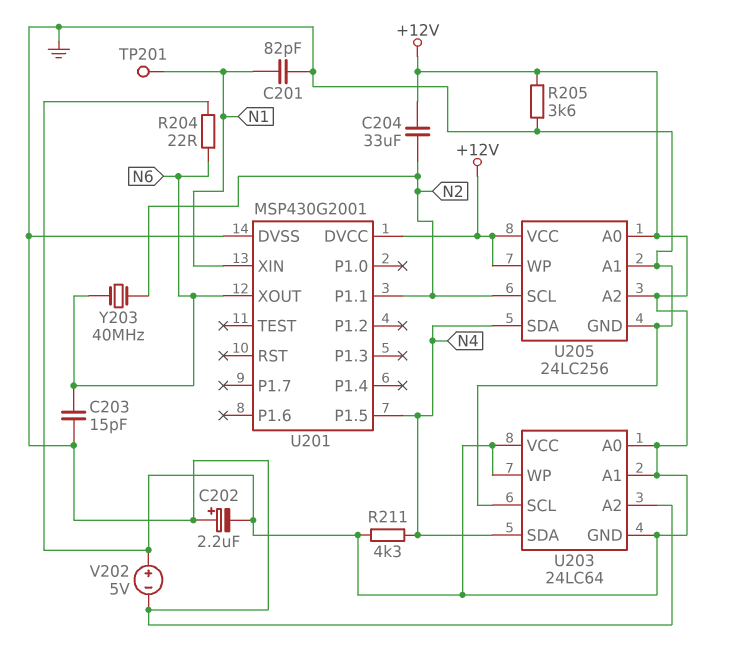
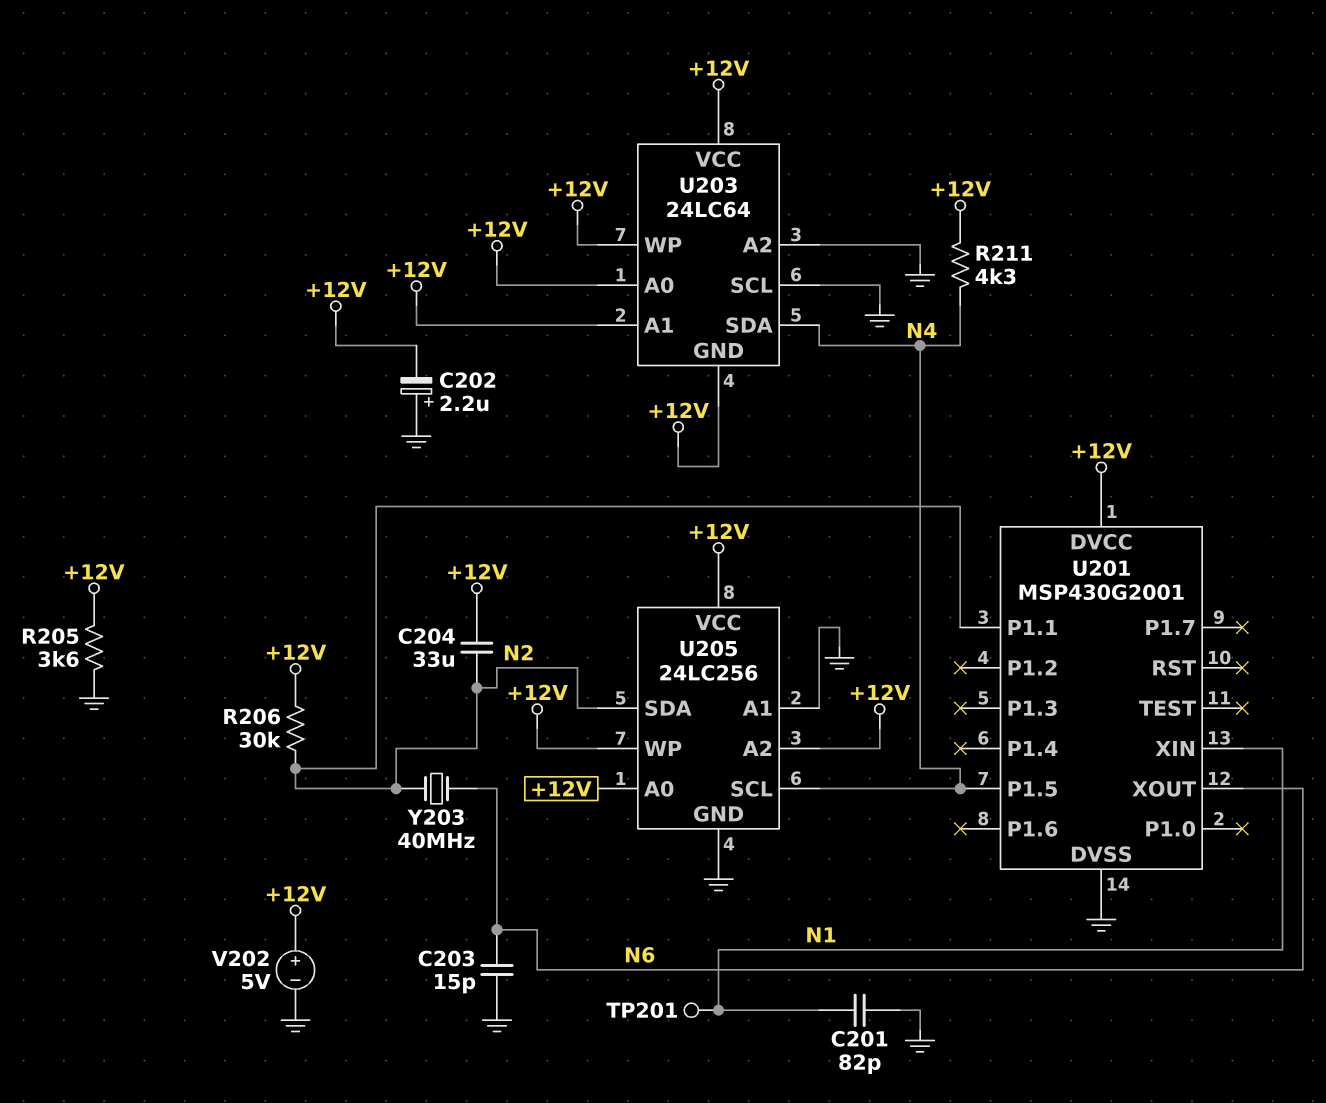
R204: 22 (+12V, N6) -> none
R206: none -> 30k (+12V, N2)
U205 pin SCL: N2 -> N4
U205 pin SDA: N4 -> N2

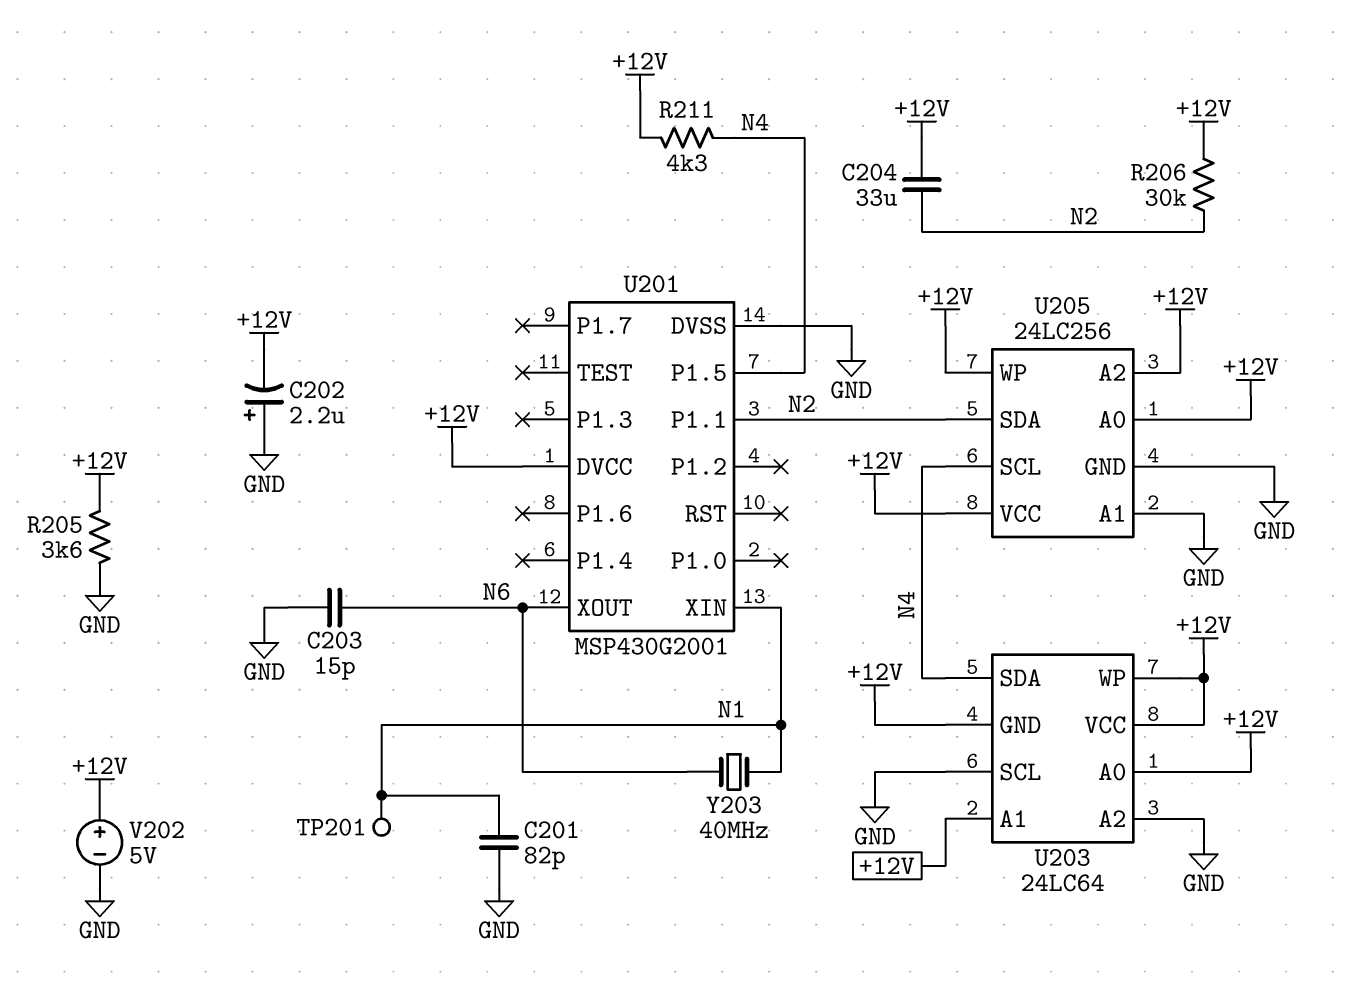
Y203: 40MHz (N2, N6) -> 40MHz (N1, N6)

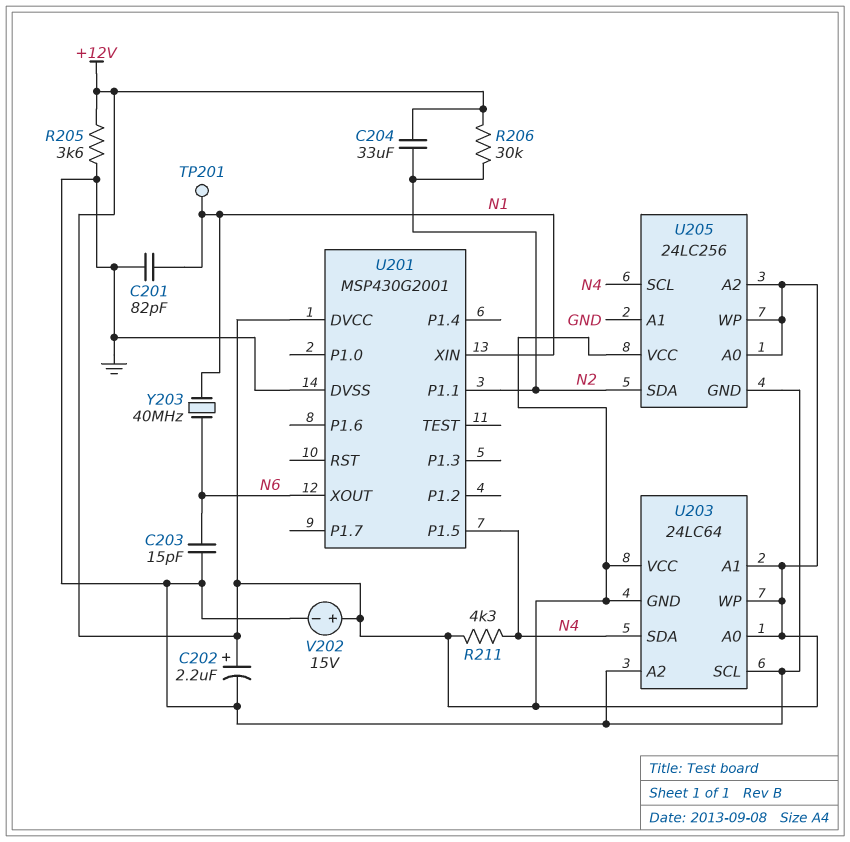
C202: 2.2uF (plus GND, minus +12V) -> 2.2uF (plus +12V, minus GND)
V202: 5V (plus +12V, minus GND) -> 15V (plus +12V, minus GND)

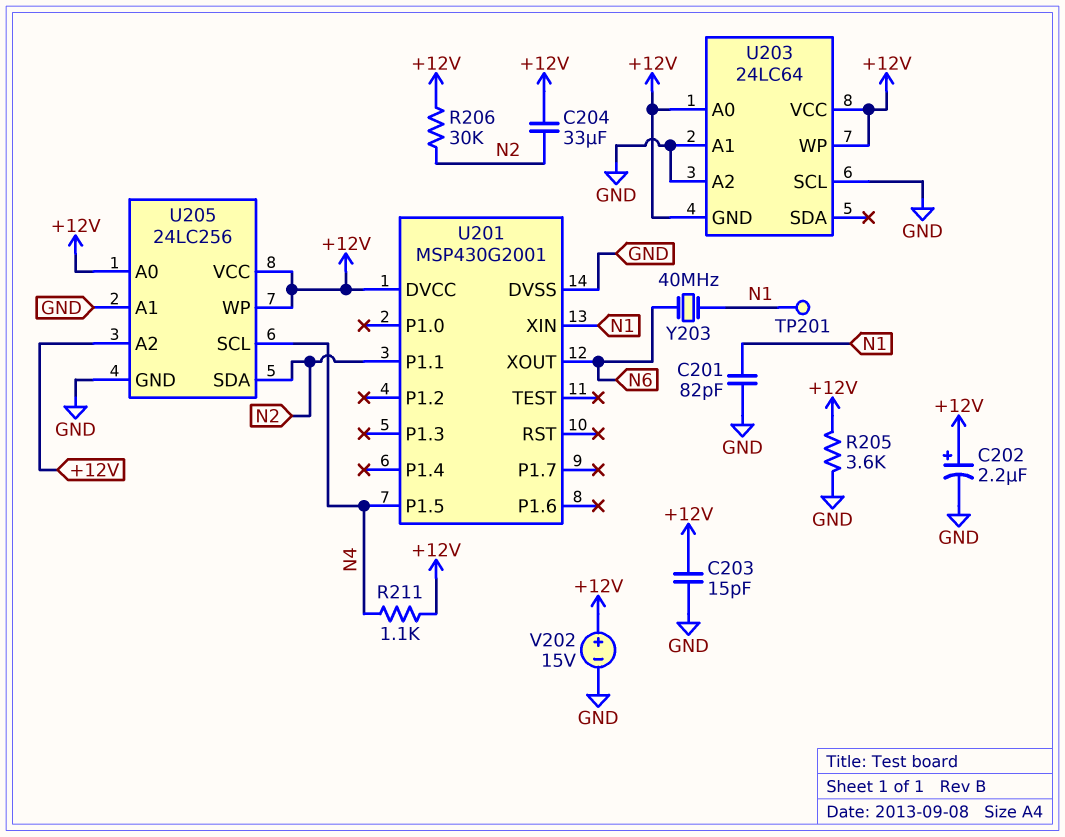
C203: 15pF (GND, N6) -> 15pF (+12V, GND)
R211: 4.3k (+12V, N4) -> 1.1k (+12V, N4)
U203 pin A1: +12V -> GND
U203 pin SDA: N4 -> none

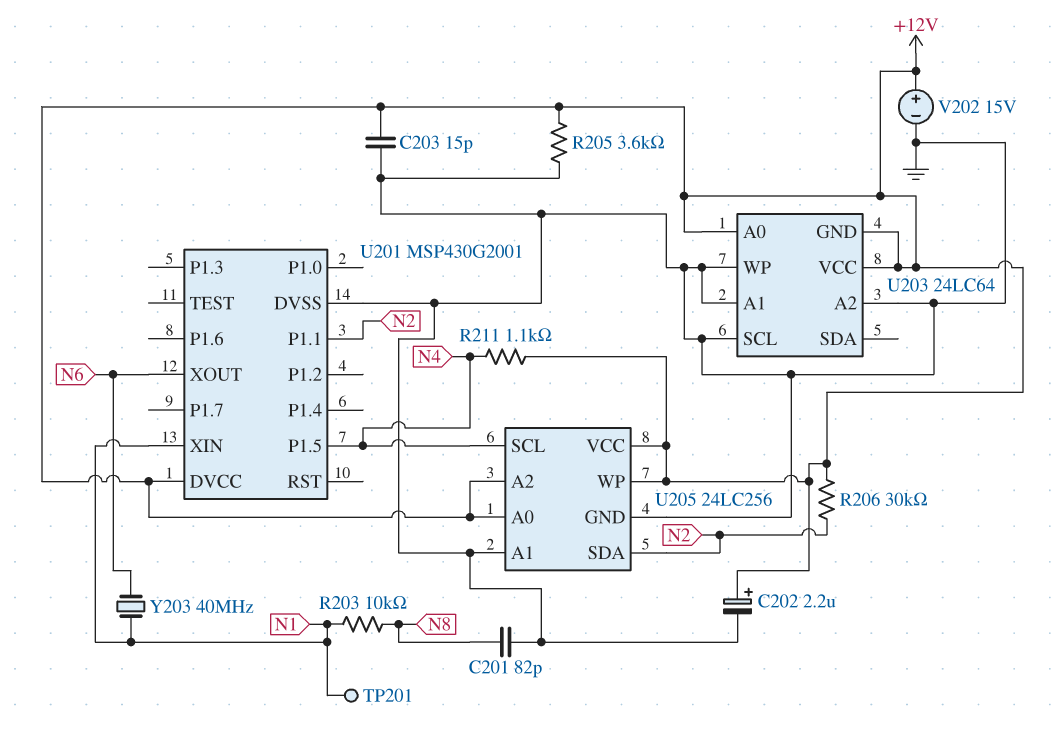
C201: 82pF (GND, N1) -> 82pF (GND, N8)
C204: 33uF (+12V, N2) -> none
R203: none -> 10k (N1, N8)
U203 pin WP: +12V -> GND

